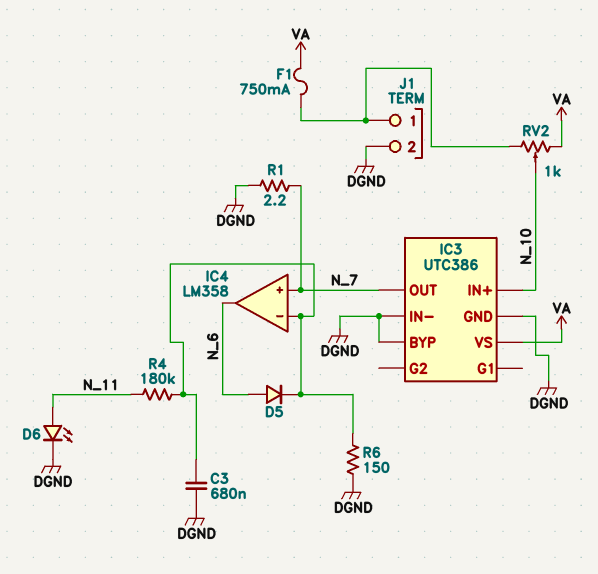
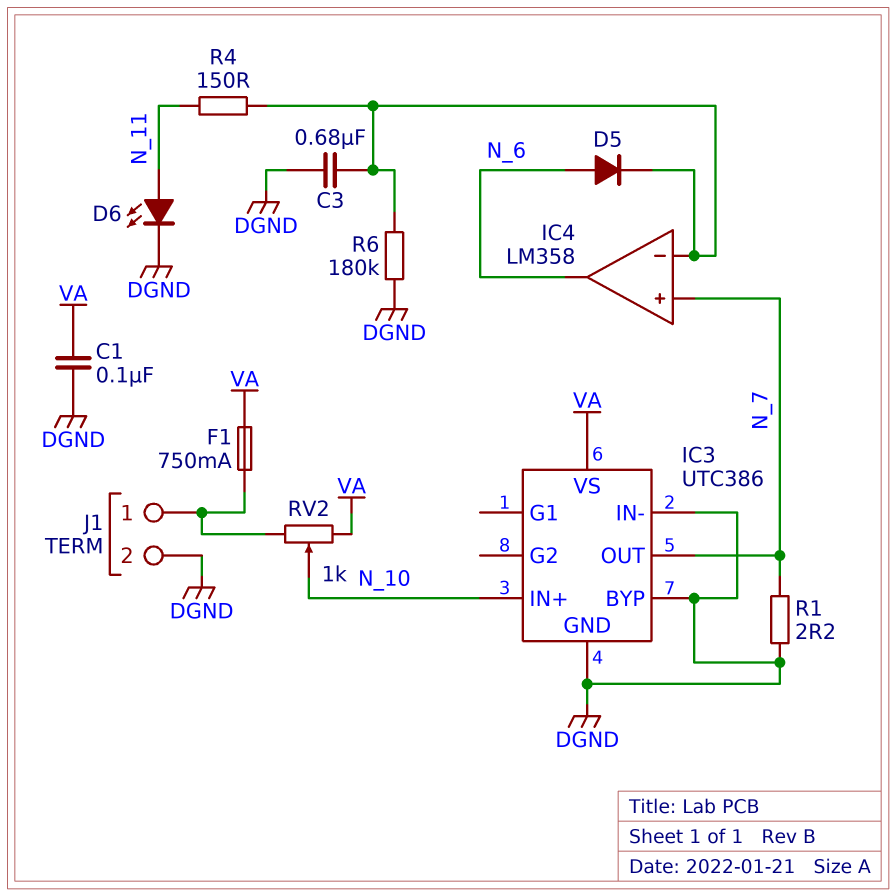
C1: none -> 100nF (DGND, VA)
R4: 180k (IC4/in-, N_11) -> 150 (IC4/in-, N_11)
R6: 150 (DGND, IC4/in-) -> 180k (DGND, IC4/in-)

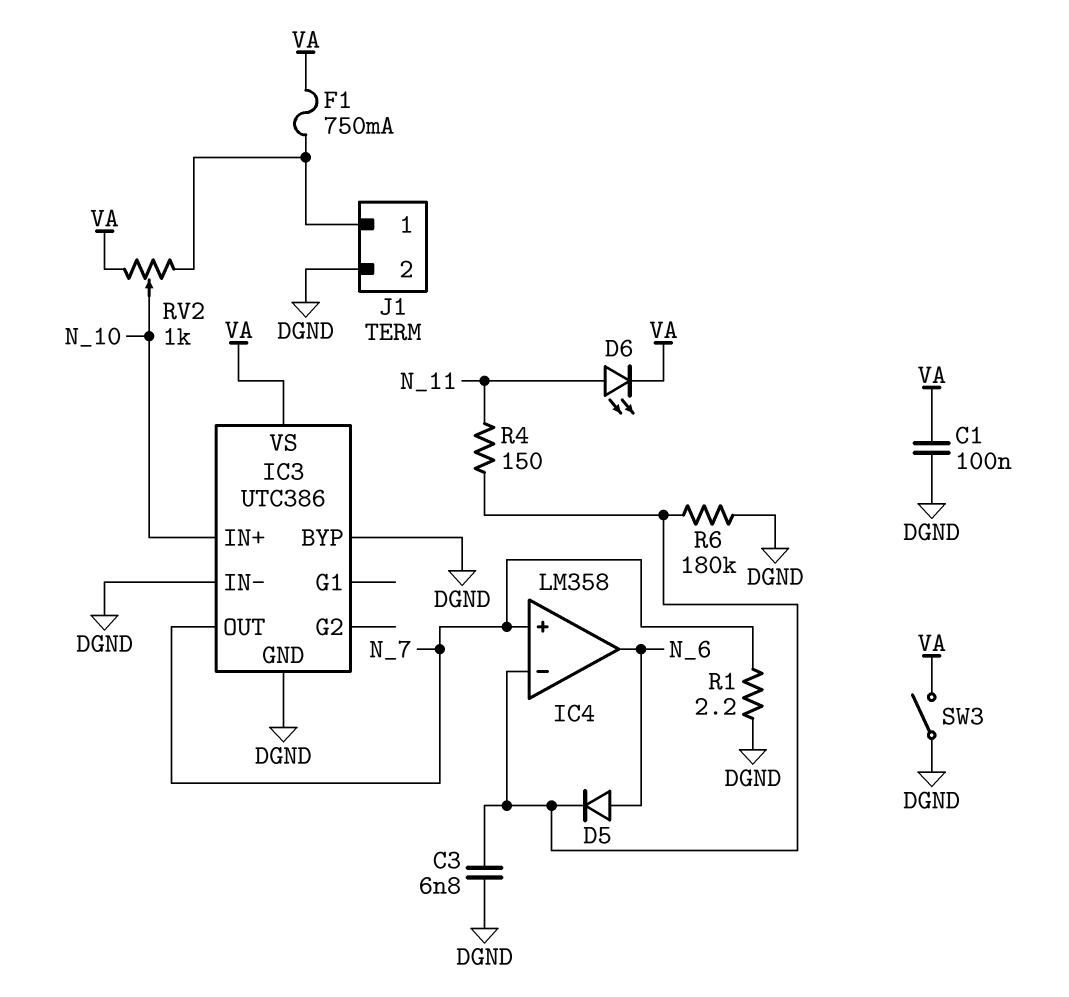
C3: 680nF (DGND, IC4/in-) -> 6.8nF (DGND, IC4/in-)
D6: LED (A N_11, K DGND) -> LED (A N_11, K VA)
SW3: none -> switch (DGND, VA)

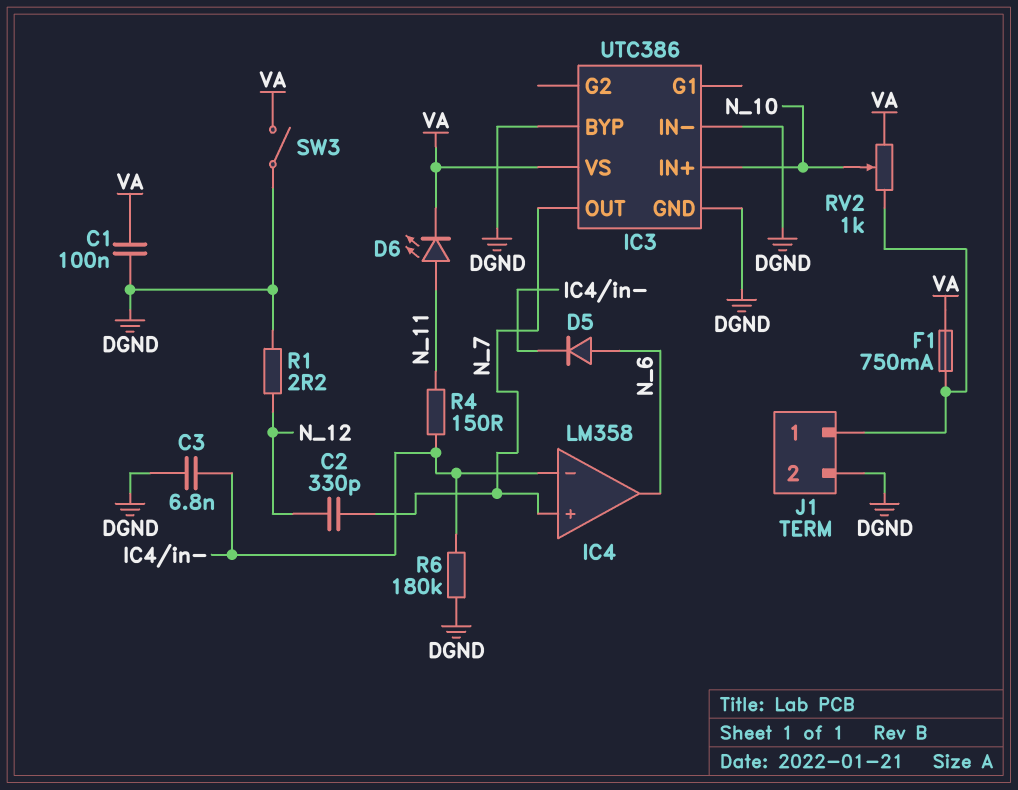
C2: none -> 330pF (N_7, N_12)
R1: 2.2 (DGND, N_7) -> 2.2 (DGND, N_12)

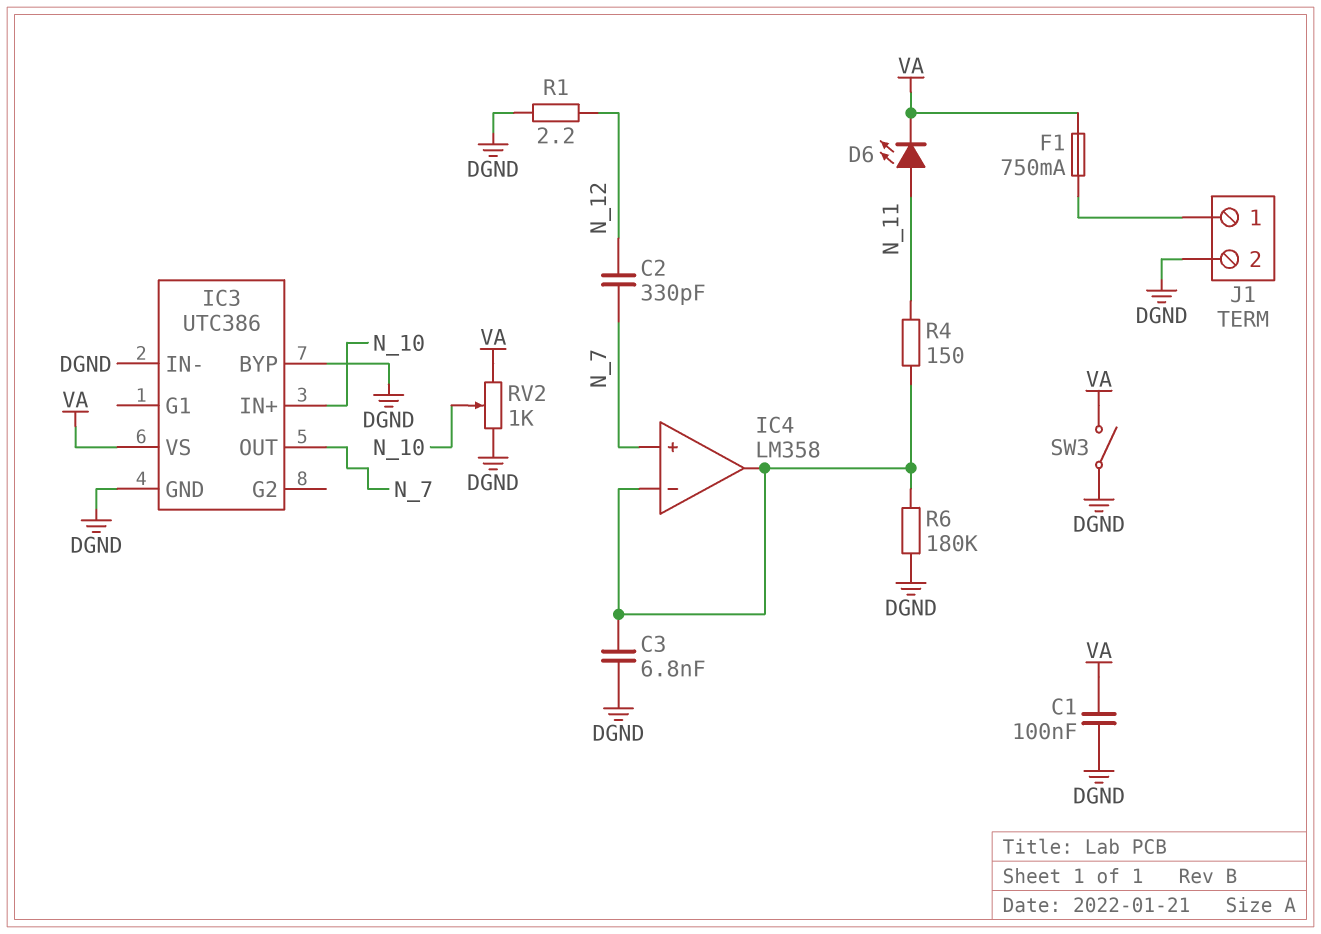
D5: diode (A N_6, K IC4/in-) -> none
IC4 pin out: N_6 -> IC4/in-
RV2: 1k (J1/1, VA, wiper N_10) -> 1k (DGND, VA, wiper N_10)

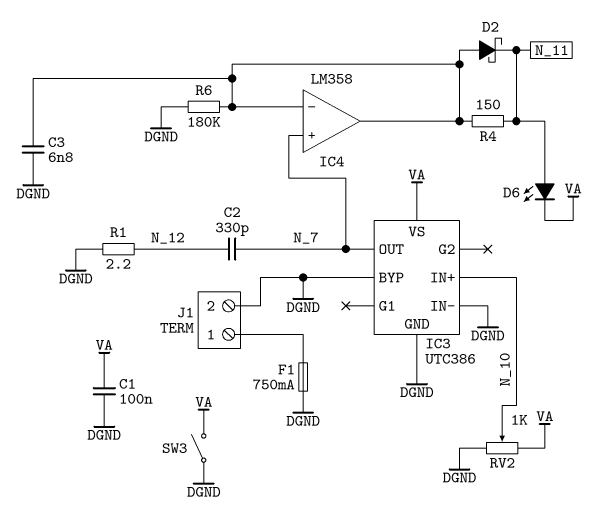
D2: none -> schottky (A IC4/in-, K N_11)
F1: 750mA (J1/1, VA) -> 750mA (DGND, J1/1)

